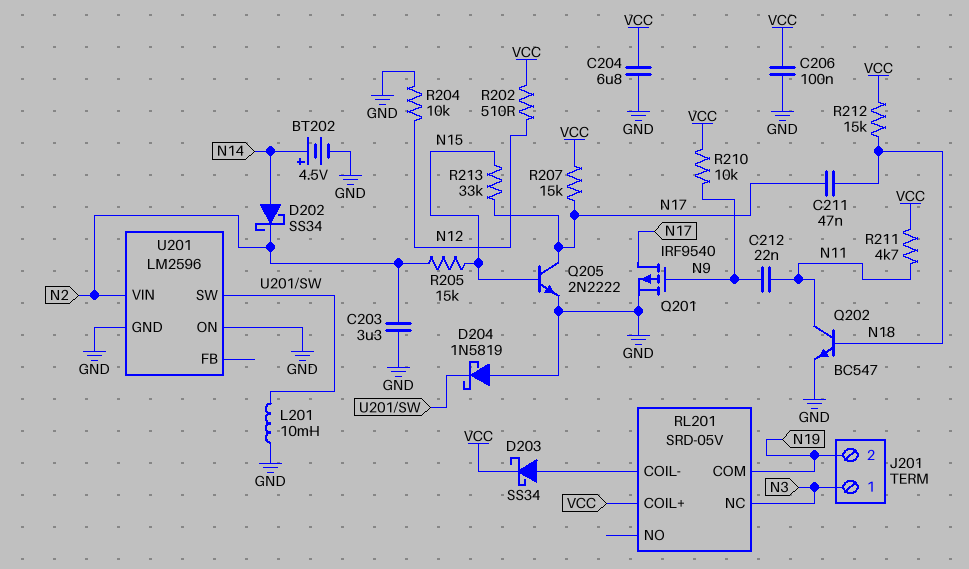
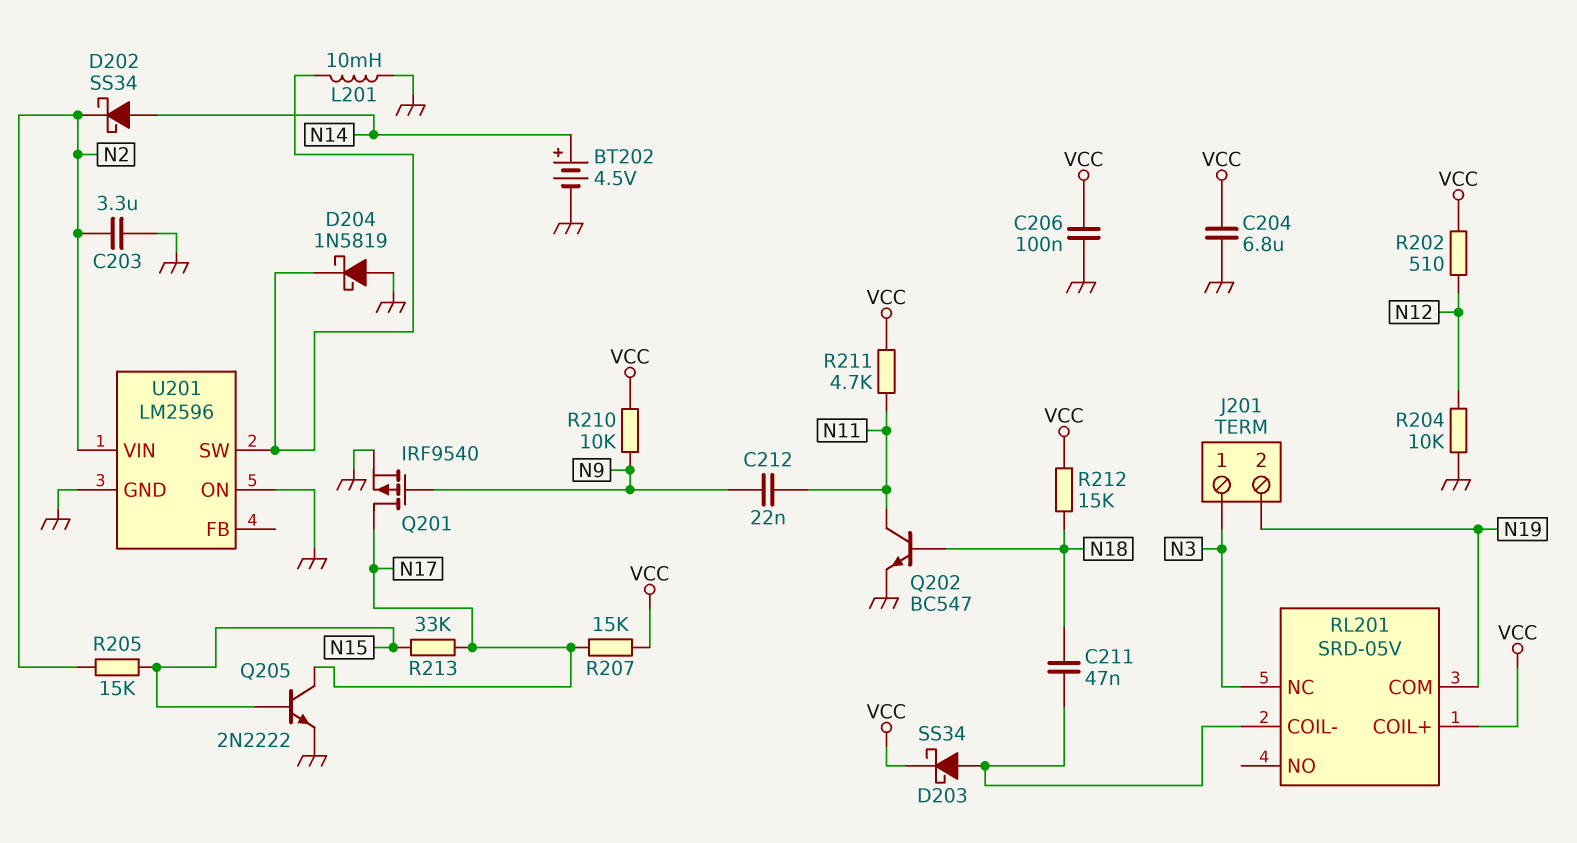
C211: 47nF (N17, N18) -> 47nF (N18, RL201/COIL-)

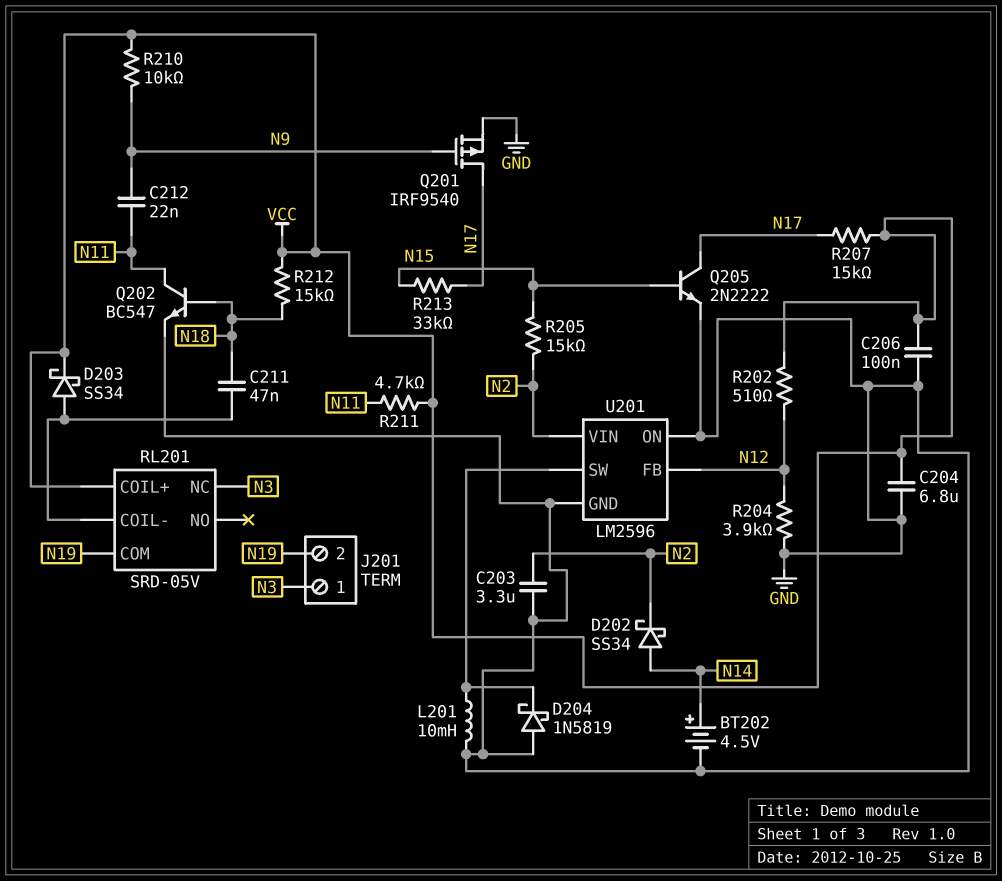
R204: 10k (GND, N12) -> 3.9k (GND, N12)
U201 pin FB: none -> N12

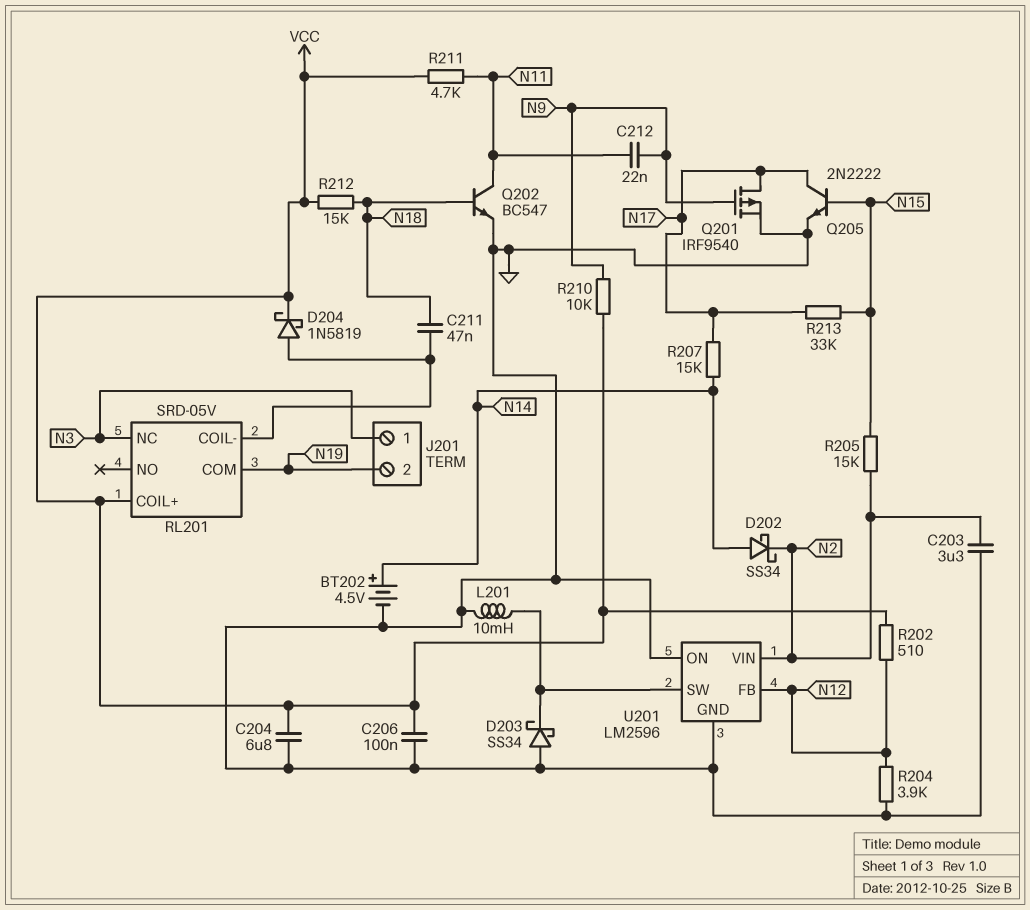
D203: schottky SS34 (A RL201/COIL-, K VCC) -> schottky SS34 (A GND, K U201/SW)
D204: schottky 1N5819 (A GND, K U201/SW) -> schottky 1N5819 (A RL201/COIL-, K VCC)
R207: 15k (N17, VCC) -> 15k (N14, N17)

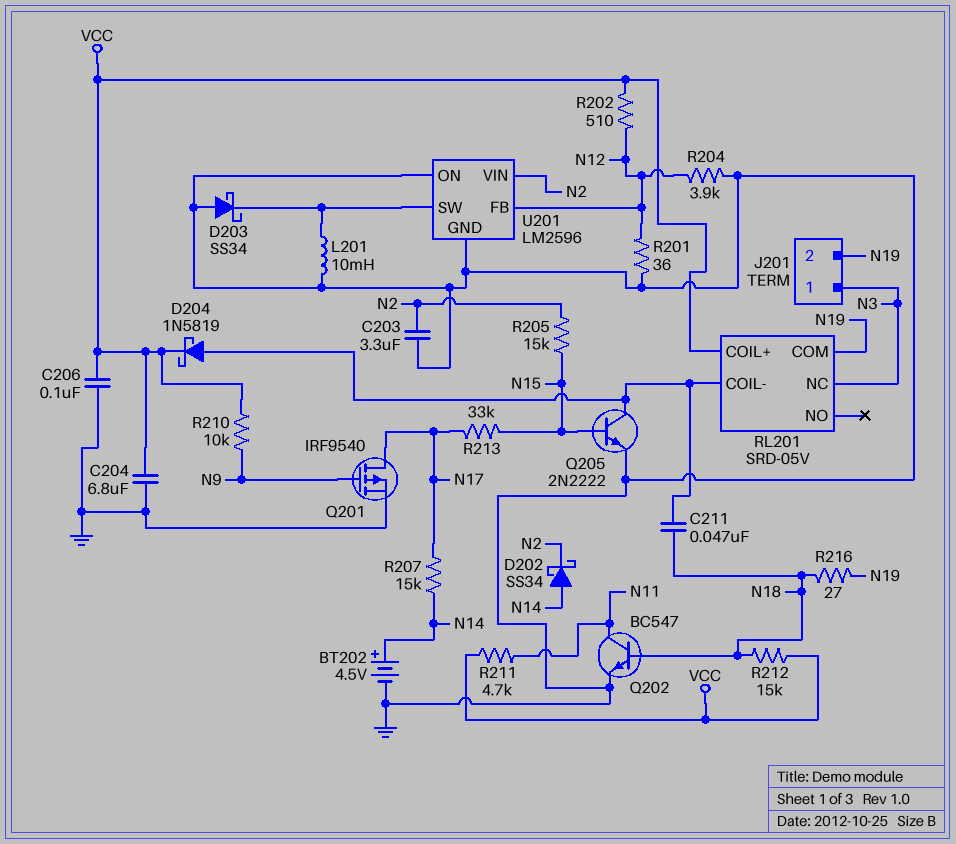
C212: 22nF (N9, N11) -> none
Q205: NPN 2N2222 (B N15, C N17, E GND) -> NPN 2N2222 (B N15, C RL201/COIL-, E GND)
R201: none -> 36 (GND, N12)
R216: none -> 27 (N18, N19)

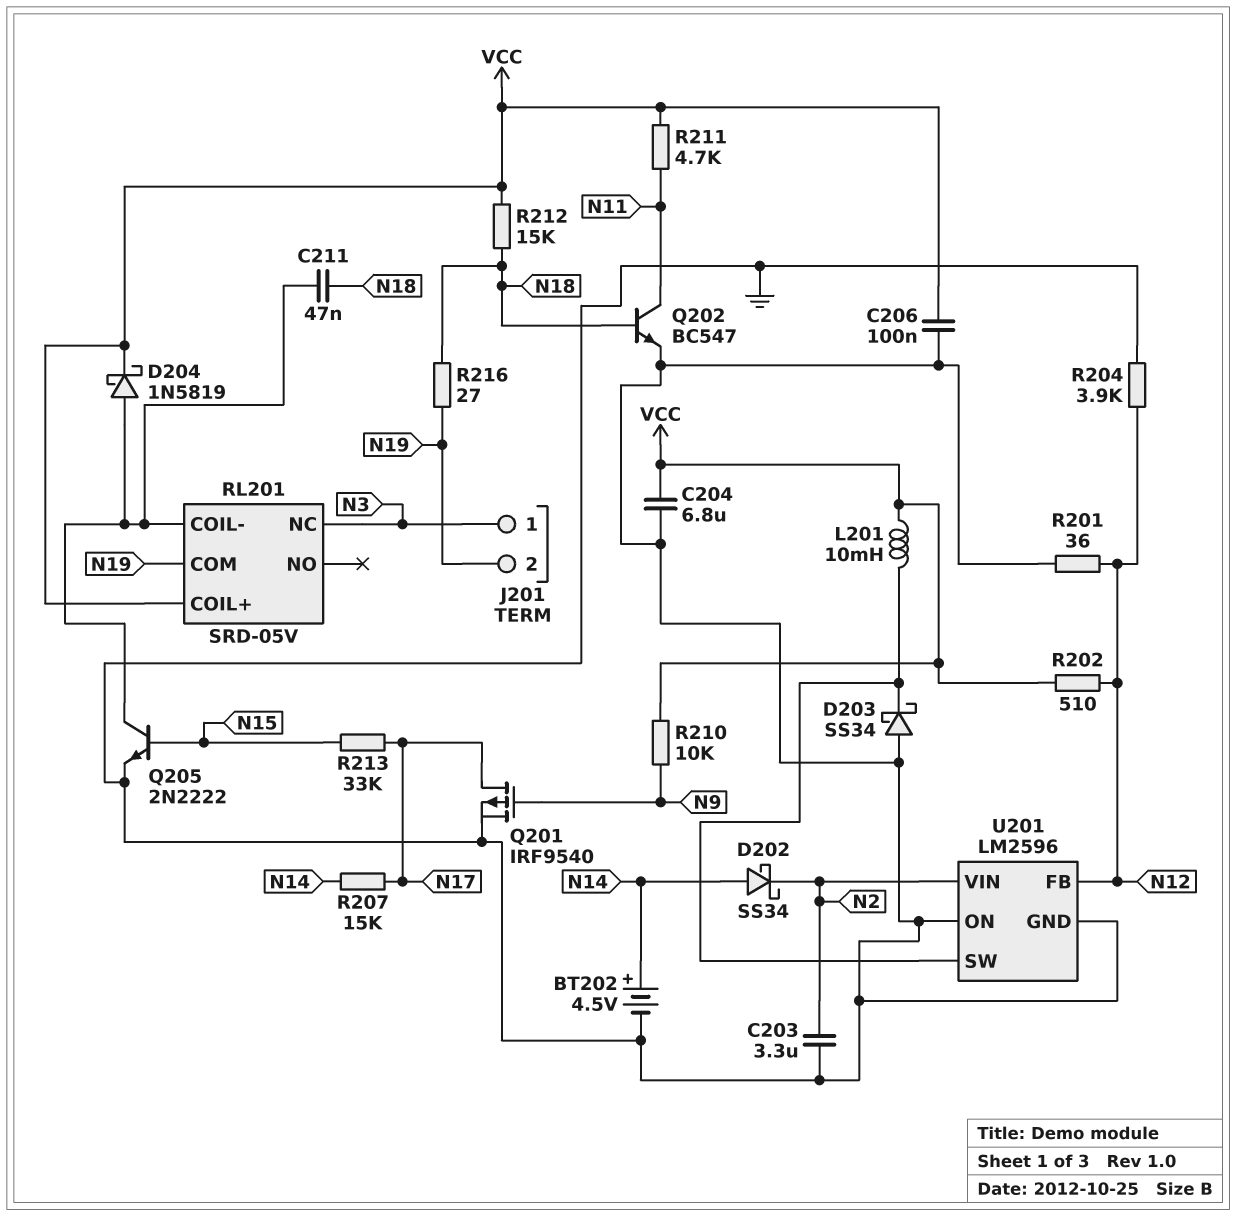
L201: 10mH (GND, U201/SW) -> 10mH (U201/SW, VCC)
R205: 15k (N2, N15) -> none

